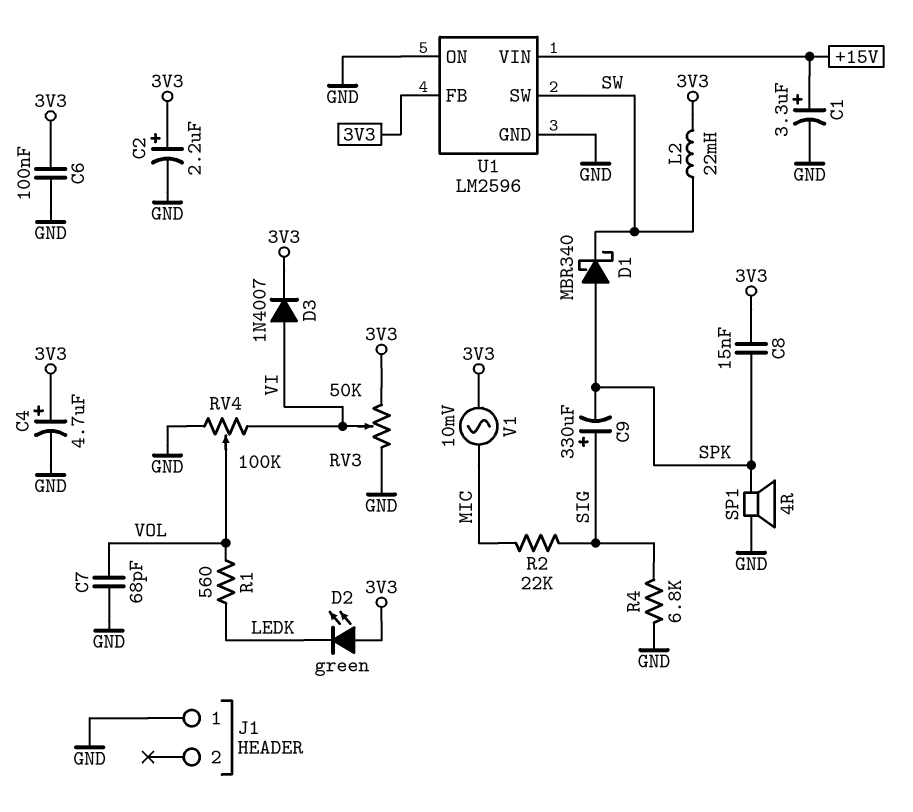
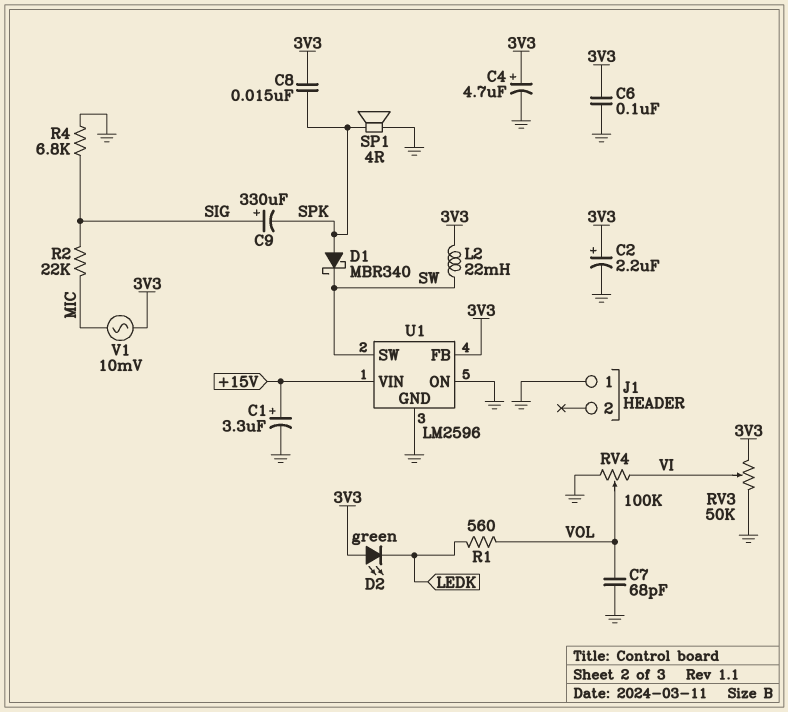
D3: diode 1N4007 (A VI, K 3V3) -> none

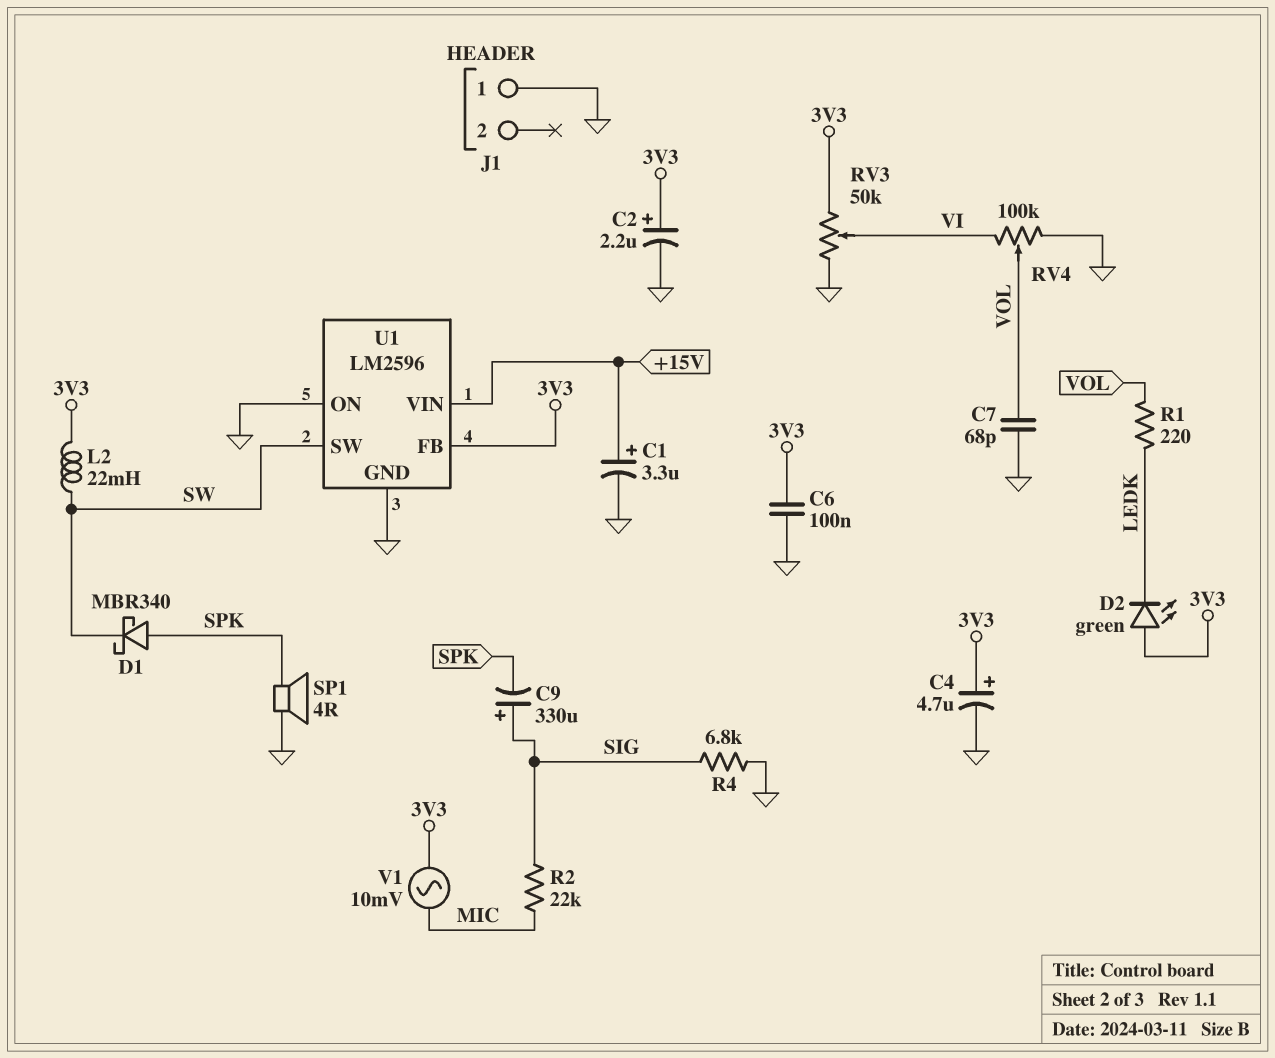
C8: 15nF (3V3, SPK) -> none
R1: 560 (LEDK, VOL) -> 220 (LEDK, VOL)

